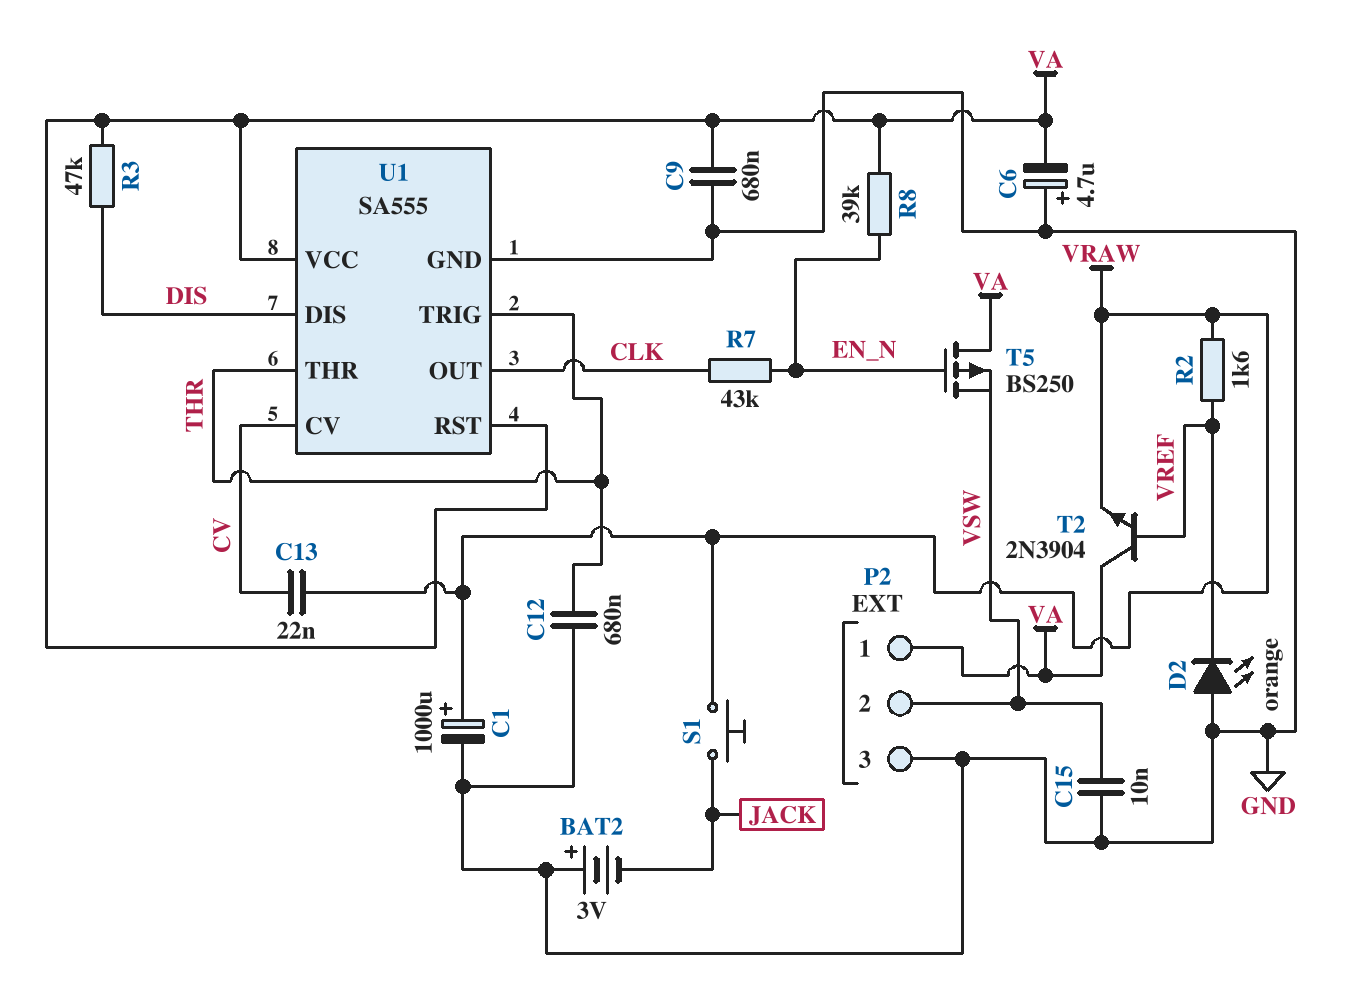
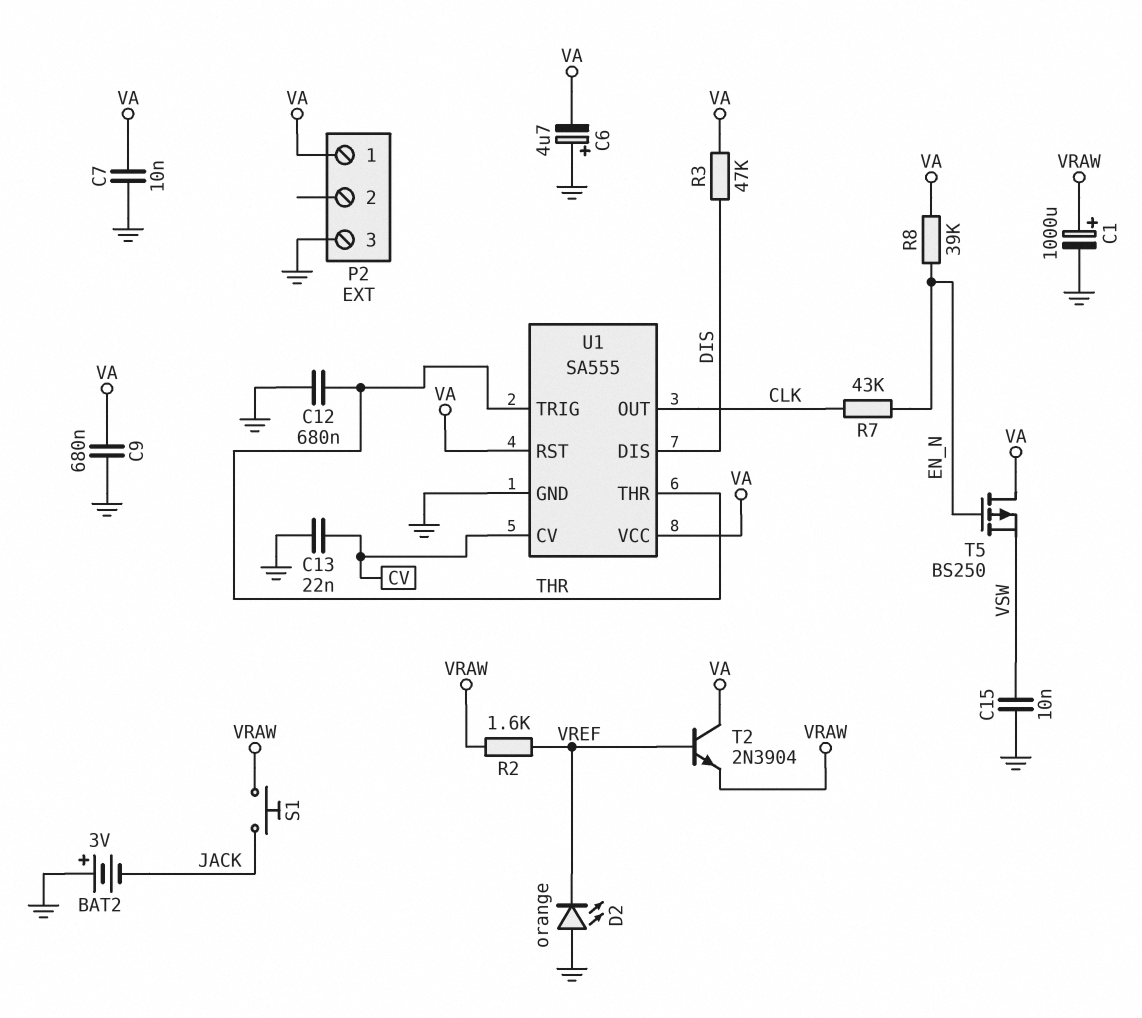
C7: none -> 10nF (GND, VA)
C13: 22nF (CV, VRAW) -> 22nF (CV, GND)
P2 pin 2: VSW -> none

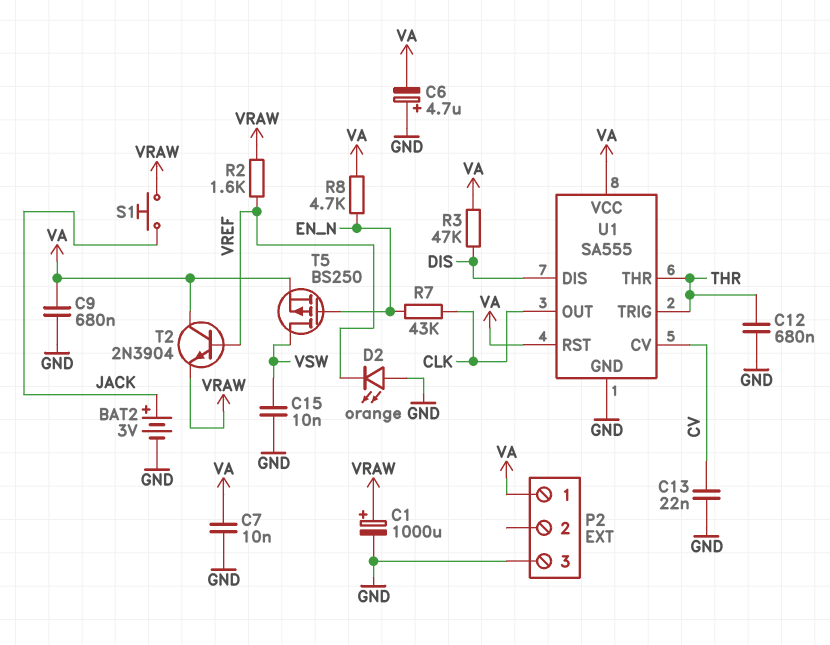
BAT2: 3V (plus GND, minus JACK) -> 3V (plus JACK, minus GND)
R8: 39k (EN_N, VA) -> 4.7k (EN_N, VA)
T5: PMOS BS250 (G EN_N, D VA, S VSW) -> PMOS BS250 (G EN_N, D VSW, S VA)

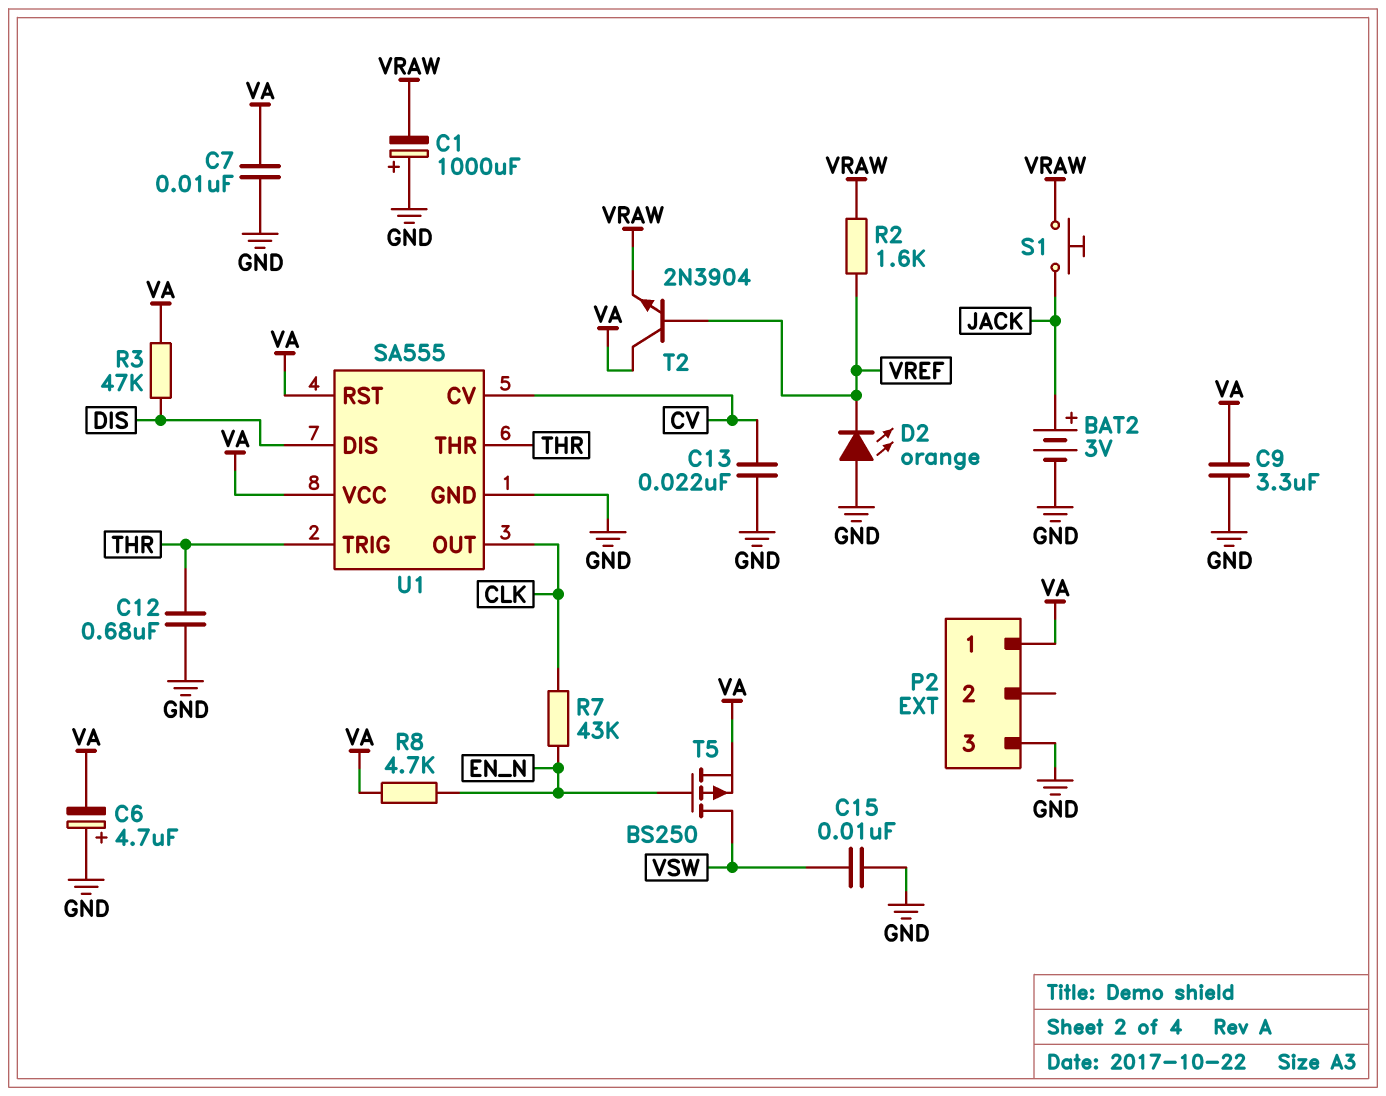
C1: 1000uF (plus VRAW, minus GND) -> 1000uF (plus GND, minus VRAW)
C9: 680nF (GND, VA) -> 3.3uF (GND, VA)

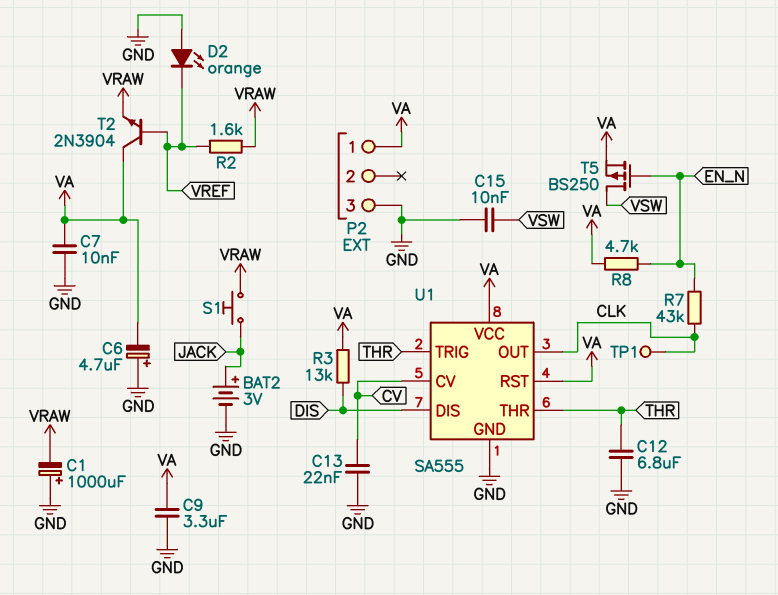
C12: 680nF (GND, THR) -> 6.8uF (GND, THR)
R3: 47k (DIS, VA) -> 13k (DIS, VA)
TP1: none -> test point (CLK)

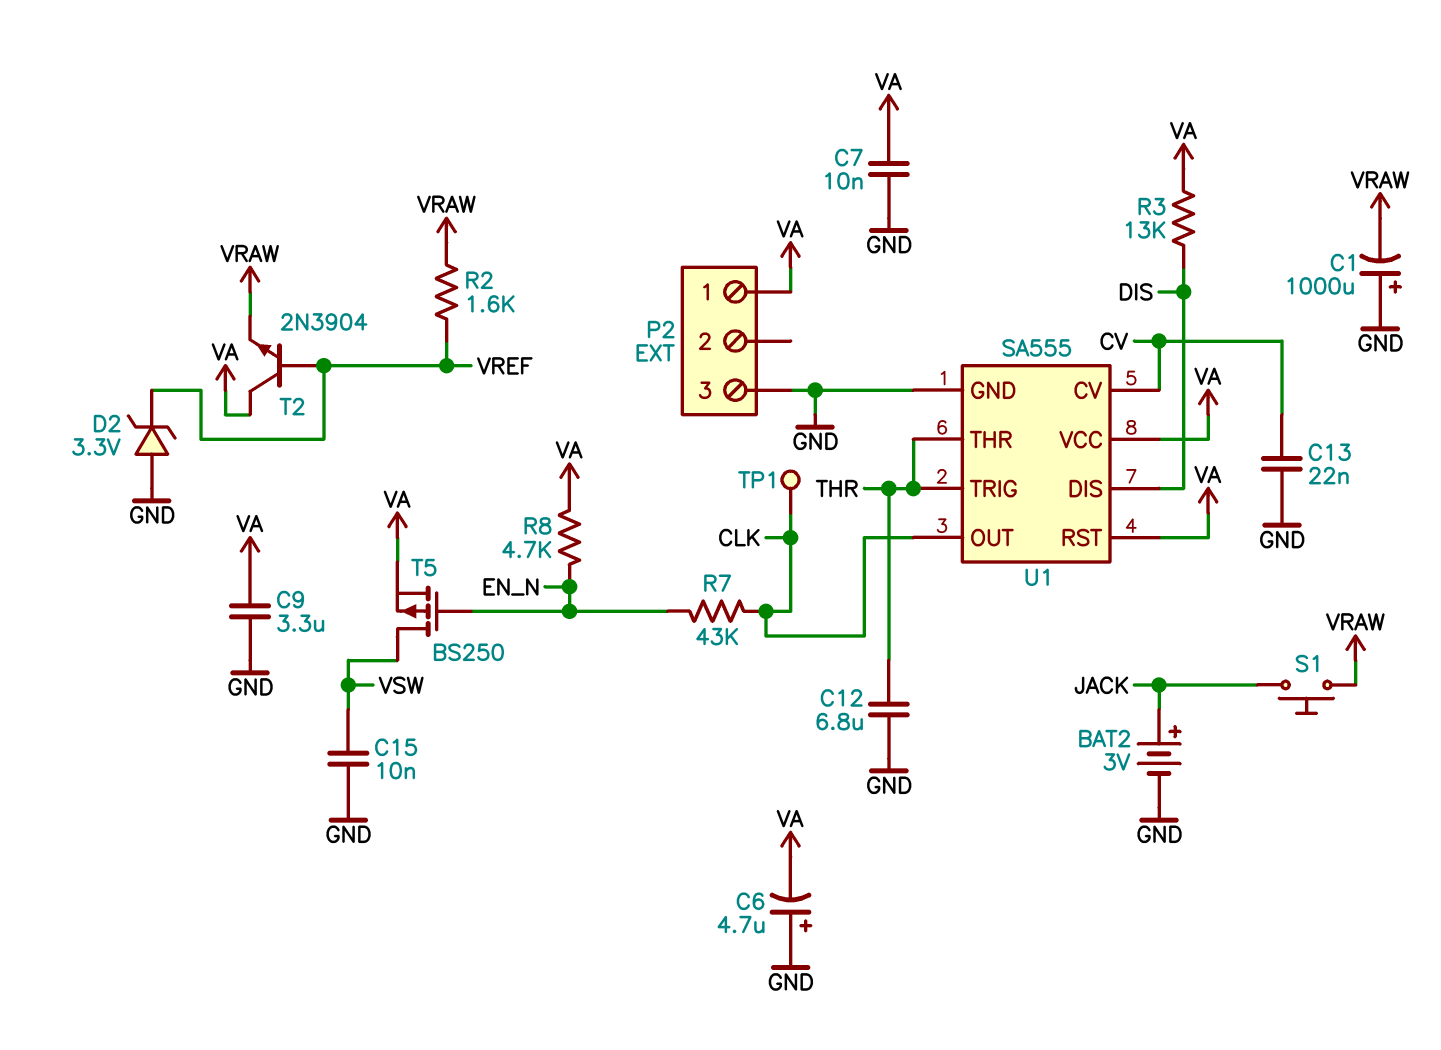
D2: LED orange (A GND, K VREF) -> zener 3.3V (A GND, K VREF)

